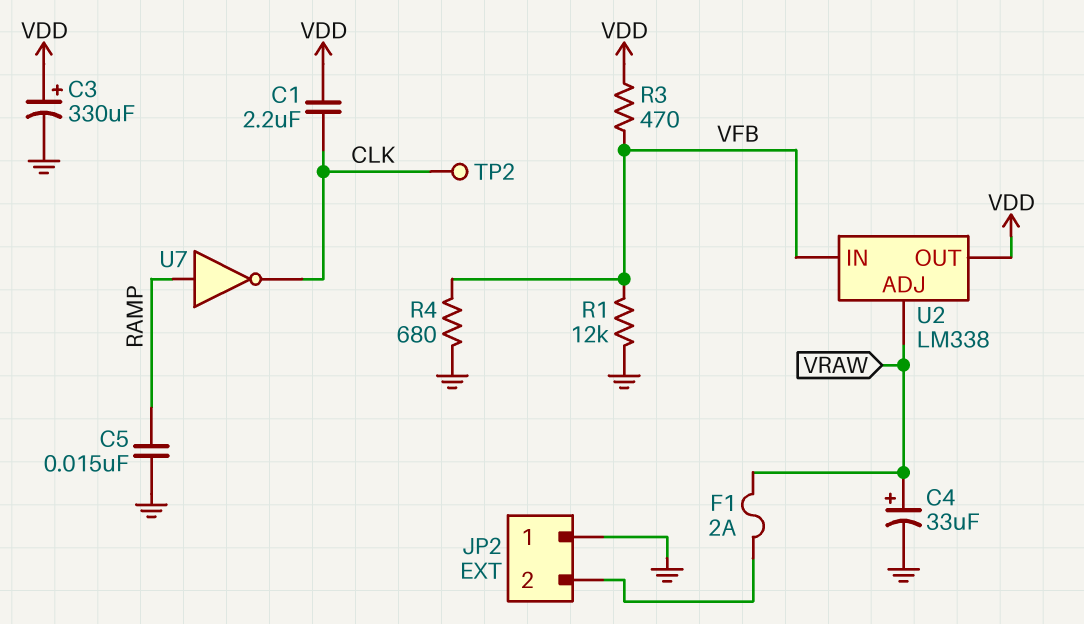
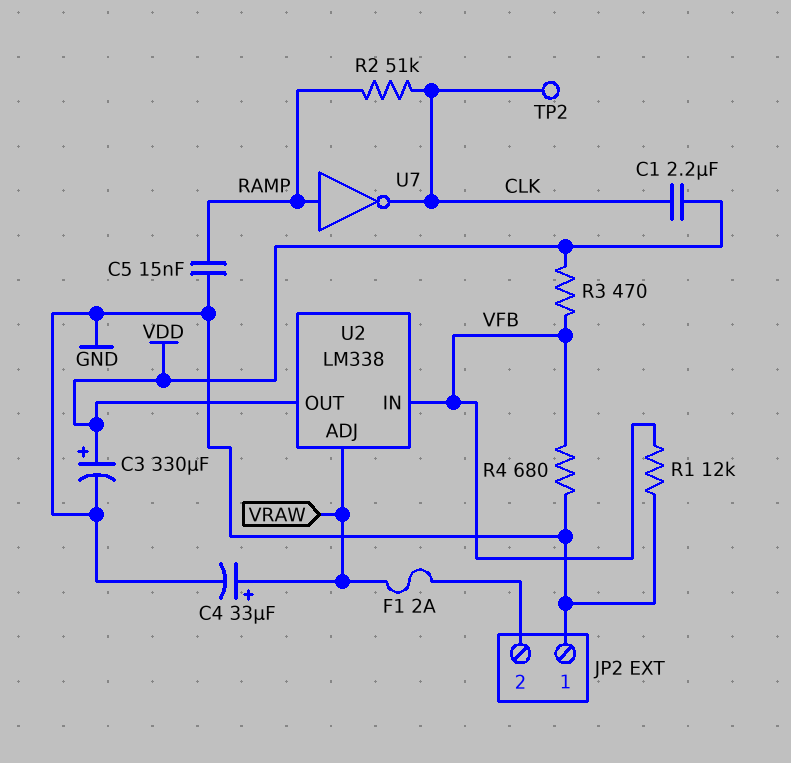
R2: none -> 51k (CLK, RAMP)

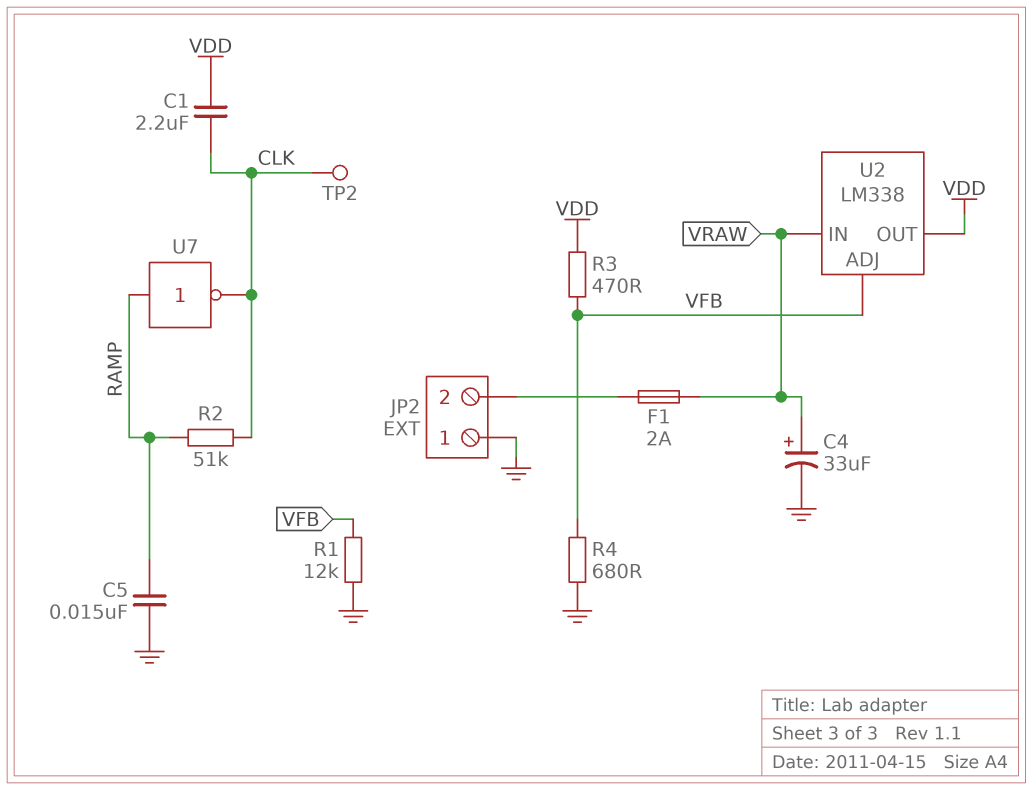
C3: 330uF (plus VDD, minus GND) -> none
U2 pin ADJ: VRAW -> VFB
U2 pin IN: VFB -> VRAW

